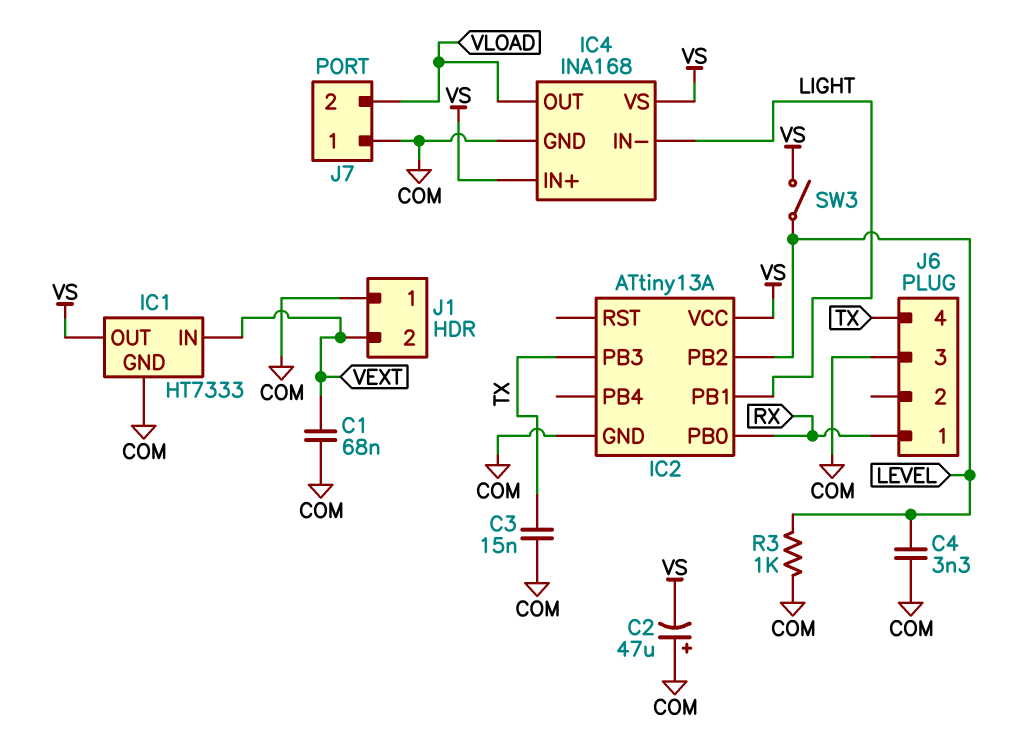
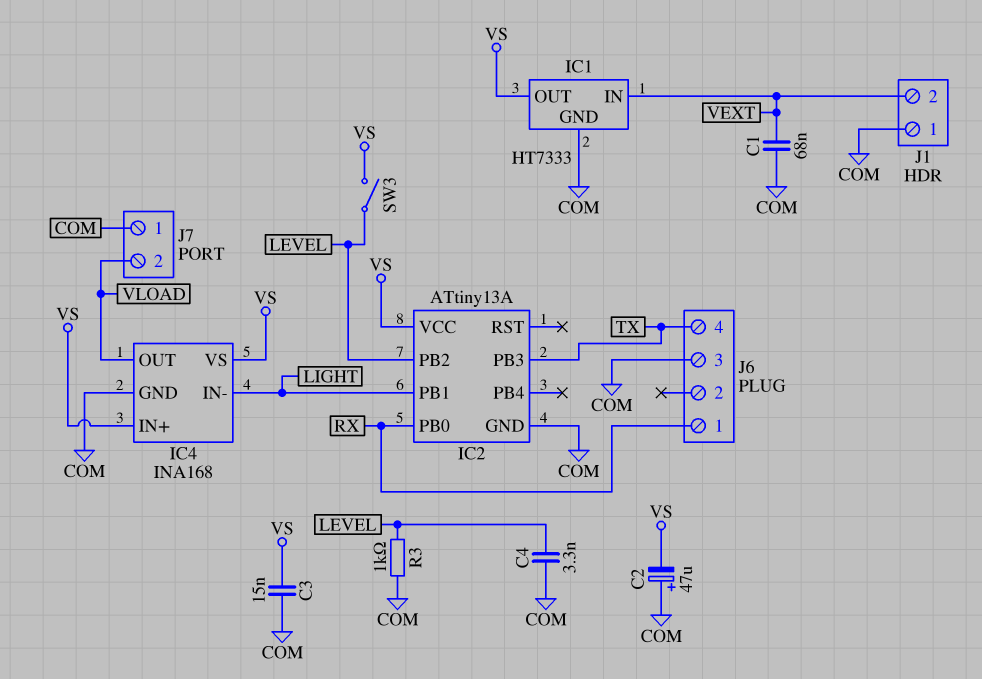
C3: 15nF (COM, TX) -> 15nF (COM, VS)

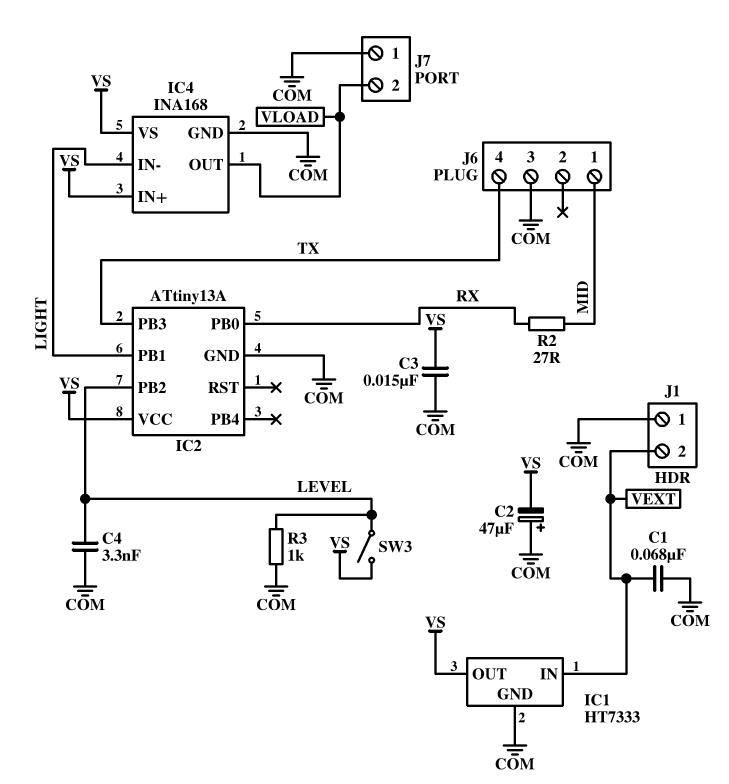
J6 pin 1: RX -> MID
R2: none -> 27 (MID, RX)

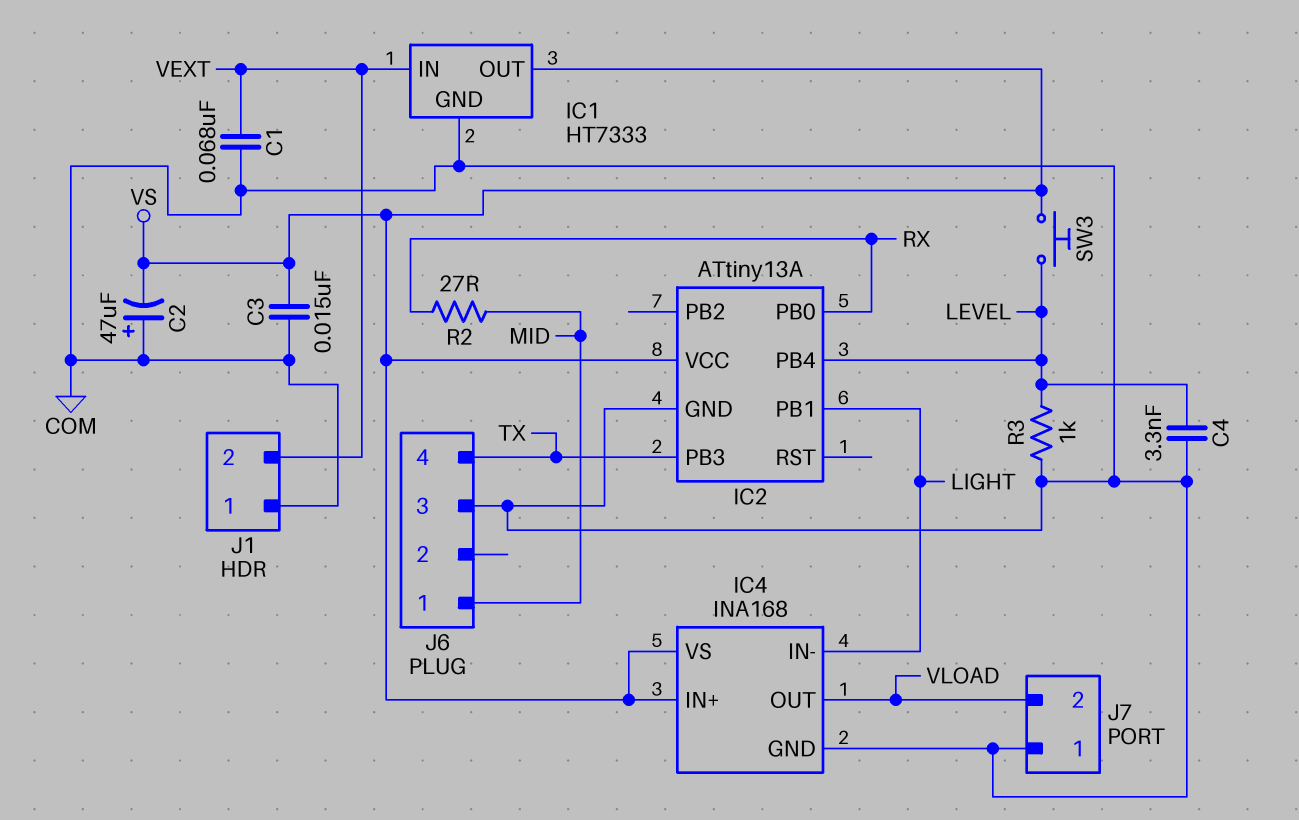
IC2 pin PB2: LEVEL -> none
IC2 pin PB4: none -> LEVEL
SW3: switch (LEVEL, VS) -> button (LEVEL, VS)

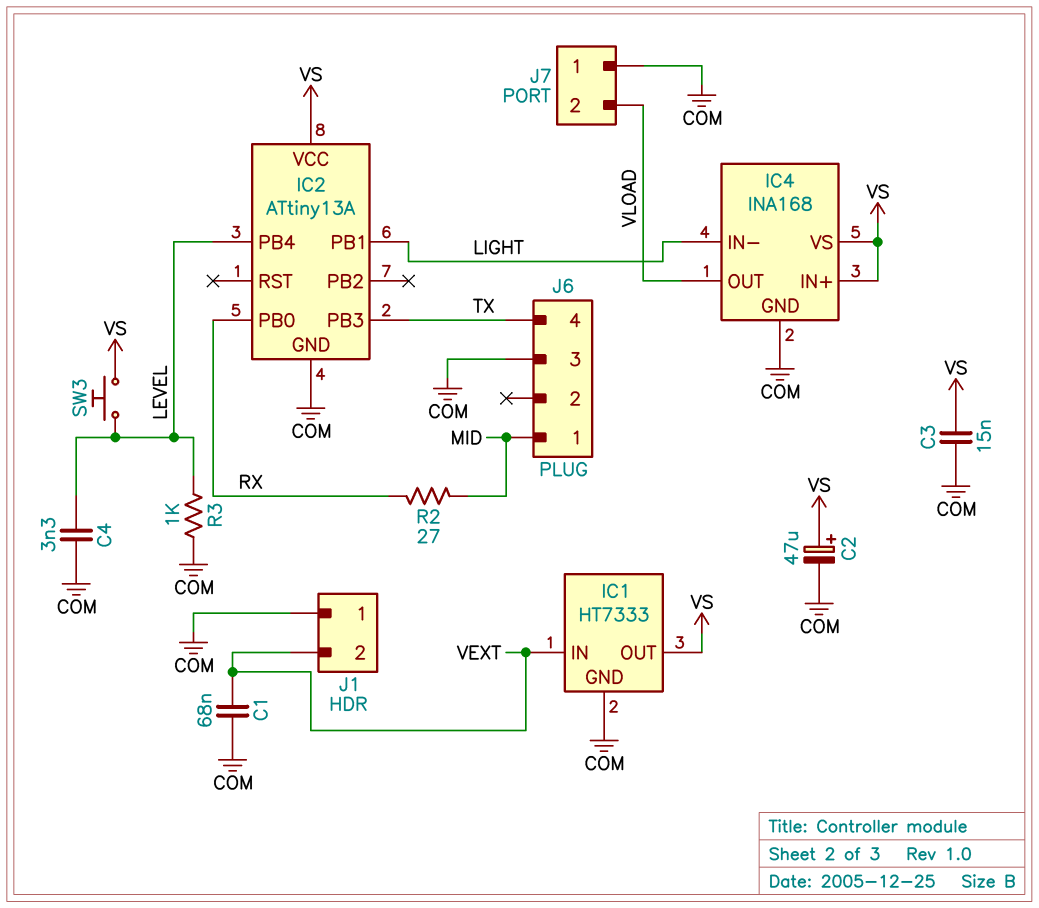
C2: 47uF (plus COM, minus VS) -> 47uF (plus VS, minus COM)

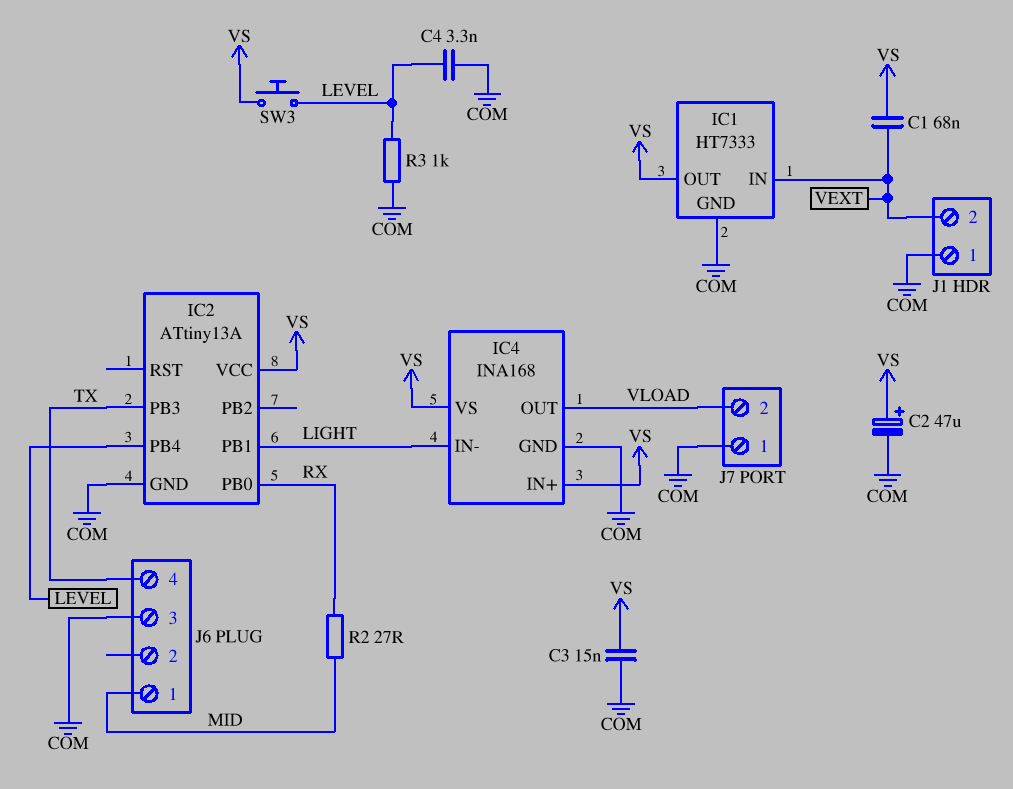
C1: 68nF (COM, VEXT) -> 68nF (VEXT, VS)

